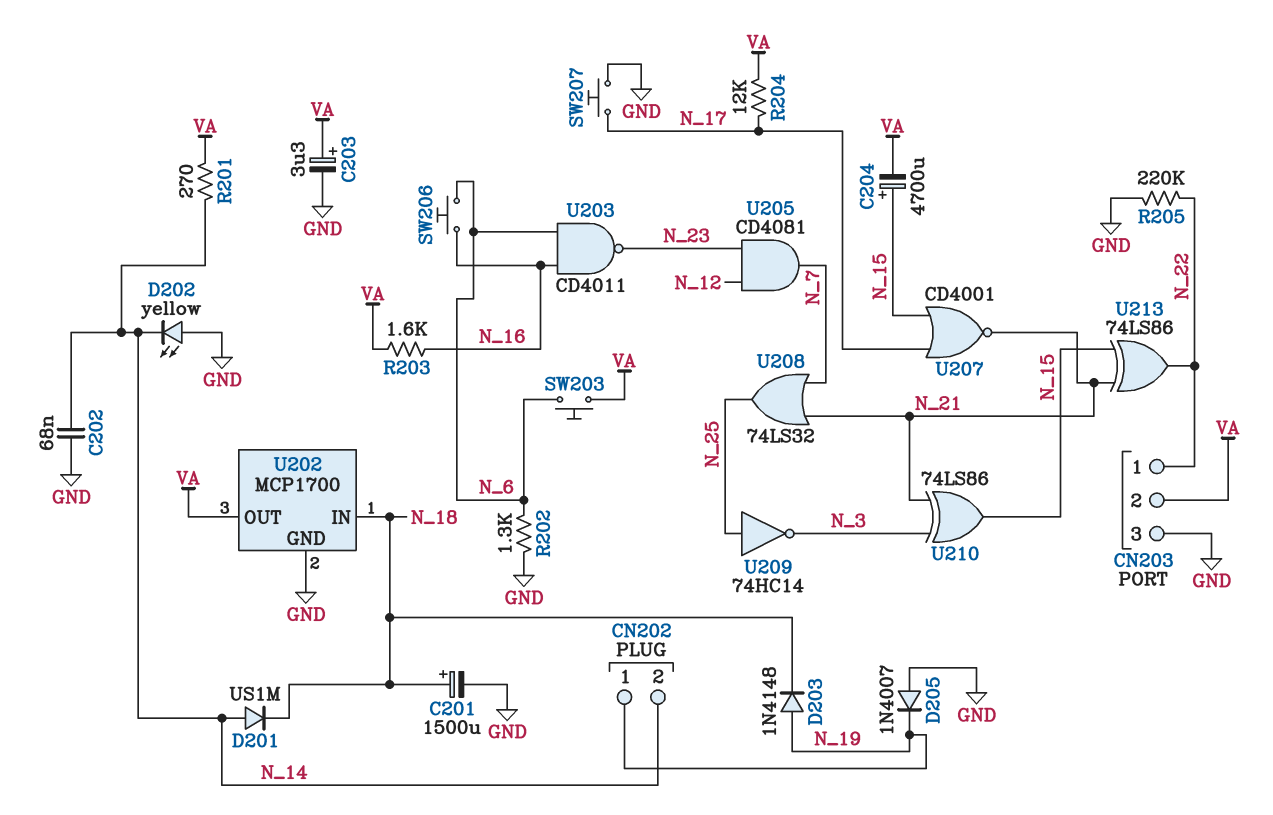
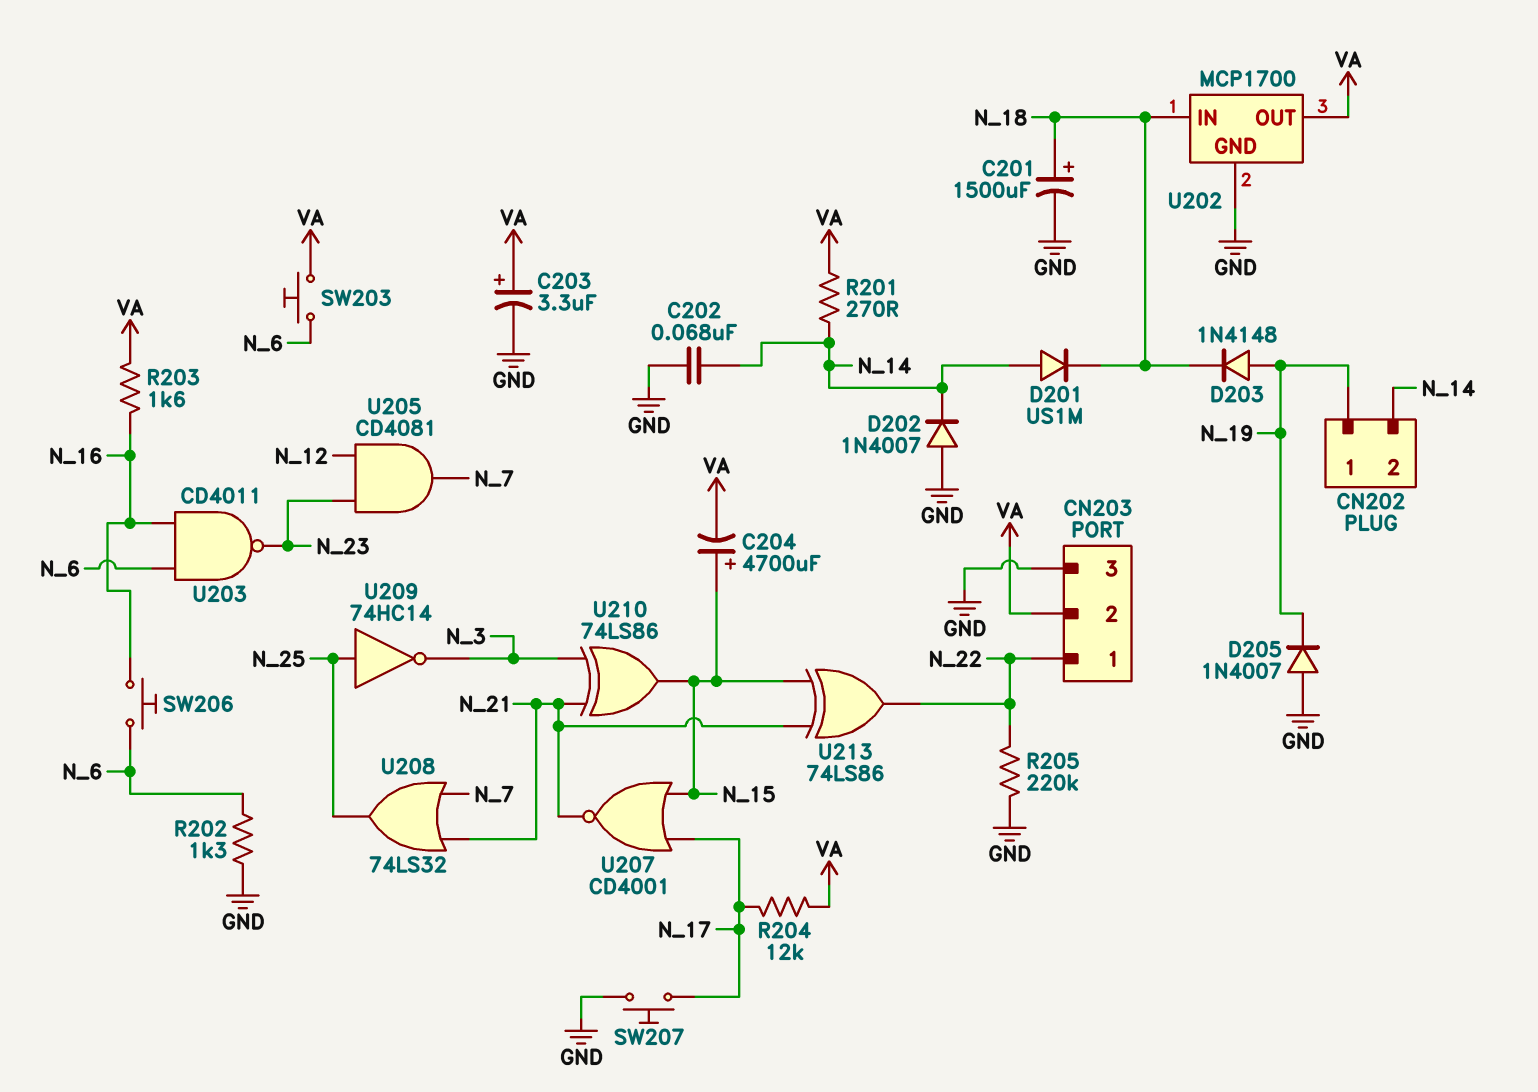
D202: LED yellow (A GND, K N_14) -> diode 1N4007 (A GND, K N_14)

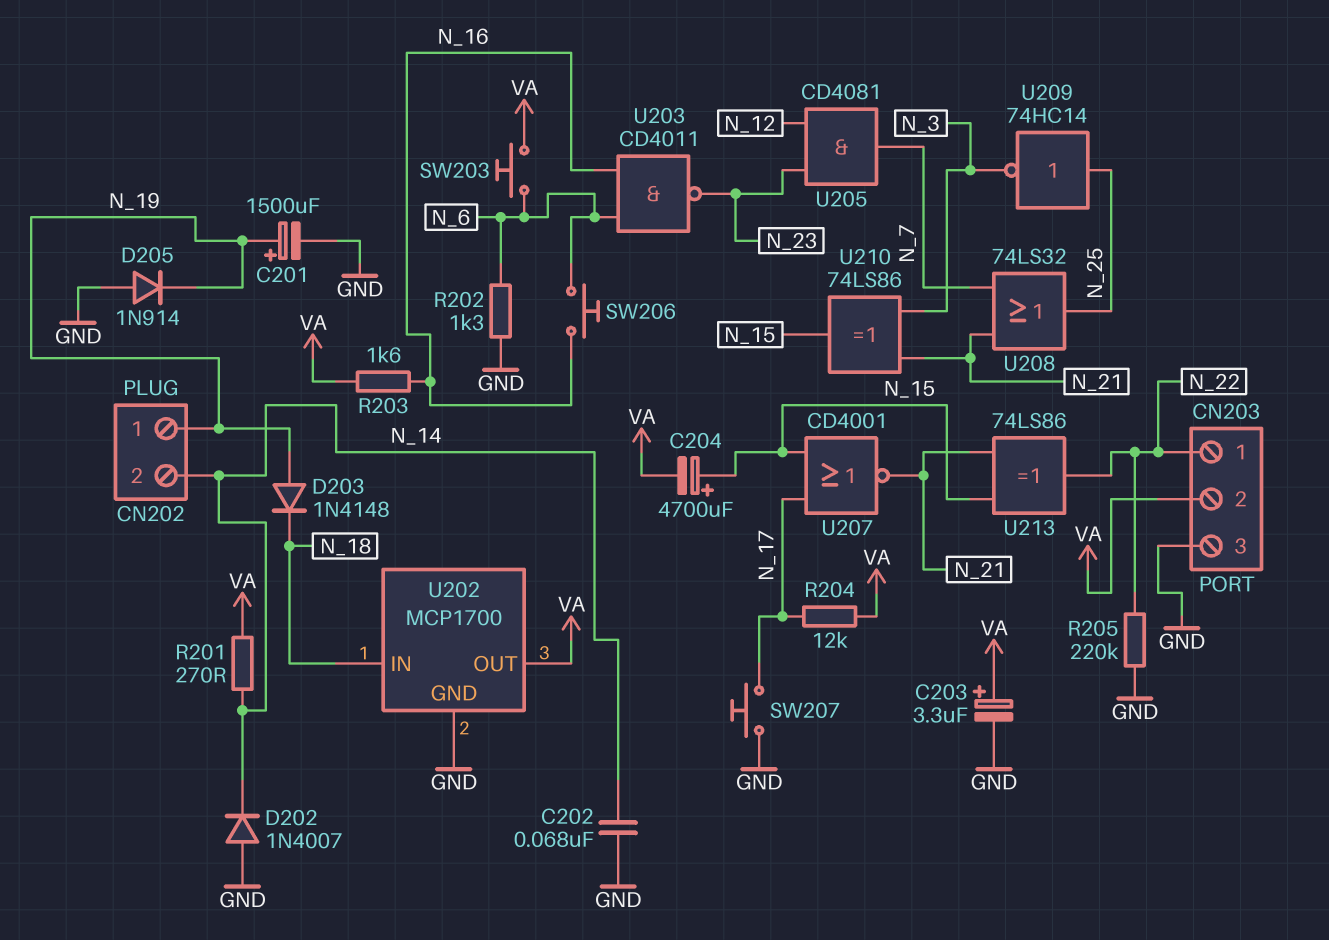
C201: 1500uF (plus N_18, minus GND) -> 1500uF (plus N_19, minus GND)
D201: diode US1M (A N_14, K N_18) -> none
D205: diode 1N4007 (A GND, K N_19) -> diode 1N914 (A GND, K N_19)

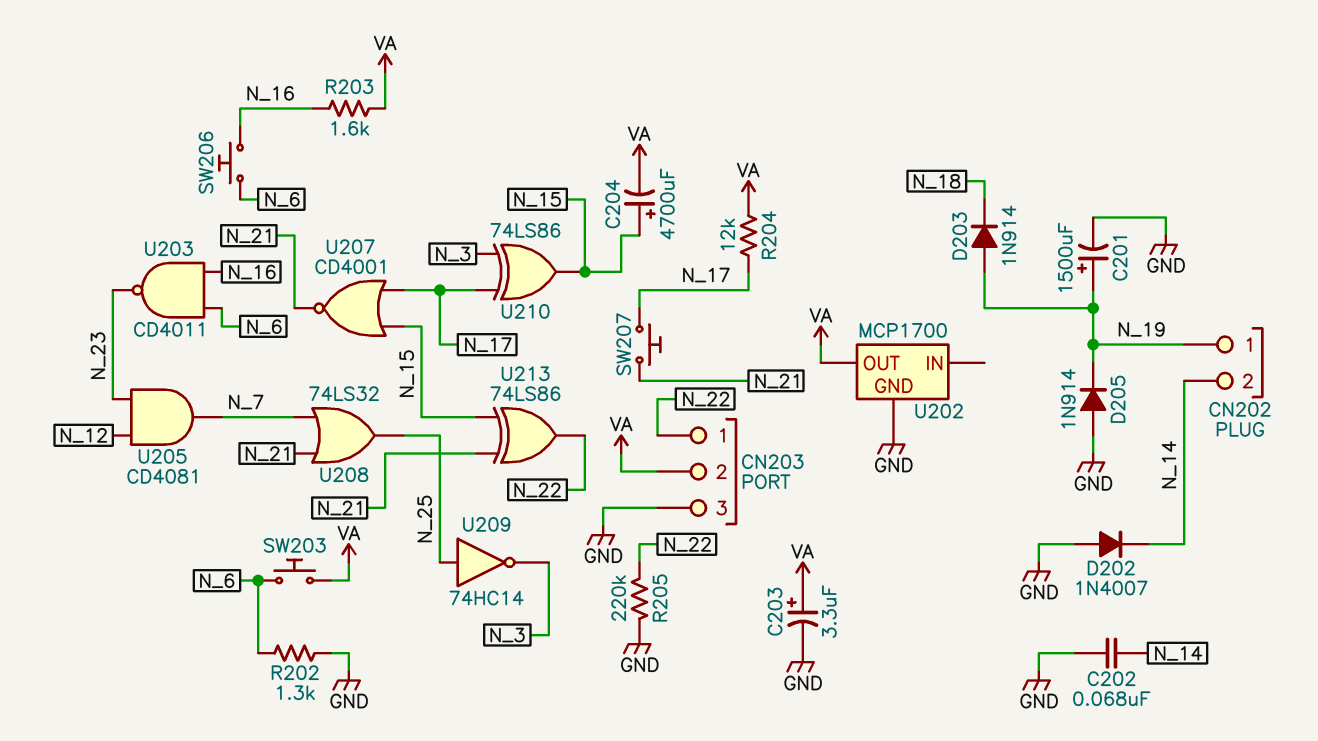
D203: diode 1N4148 (A N_19, K N_18) -> diode 1N914 (A N_19, K N_18)
R201: 270 (N_14, VA) -> none
SW207: button (GND, N_17) -> button (N_17, N_21)
U202 pin IN: N_18 -> none
U210: XOR 74LS86 (in N_3, in N_21, out N_15) -> XOR 74LS86 (in N_3, in N_17, out N_15)

